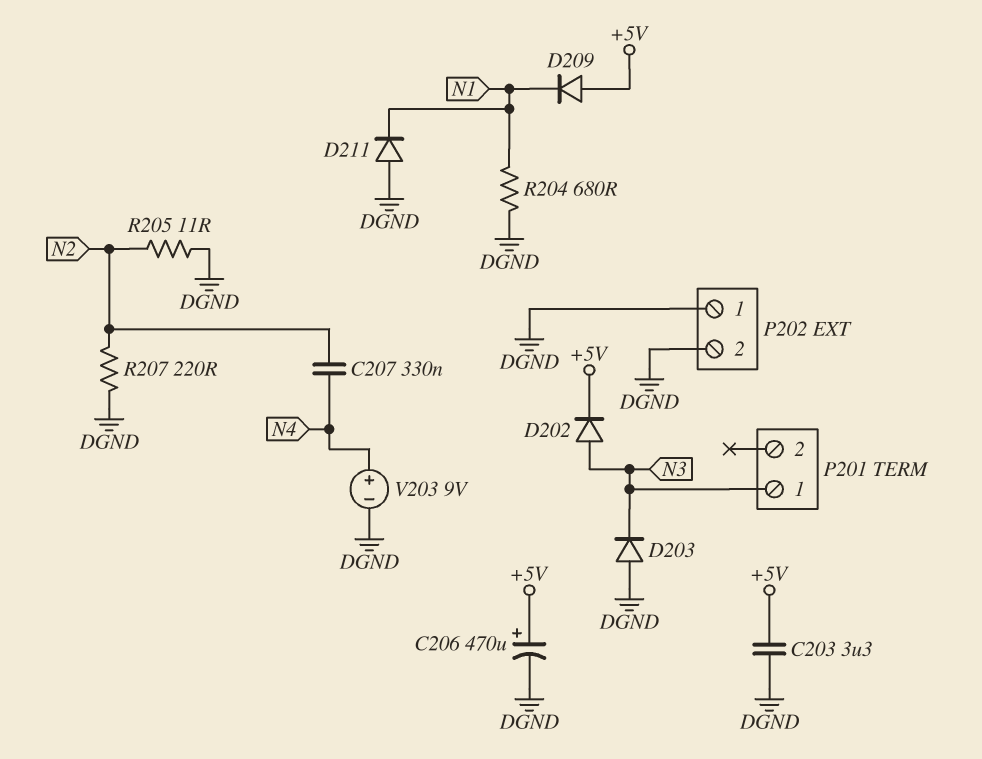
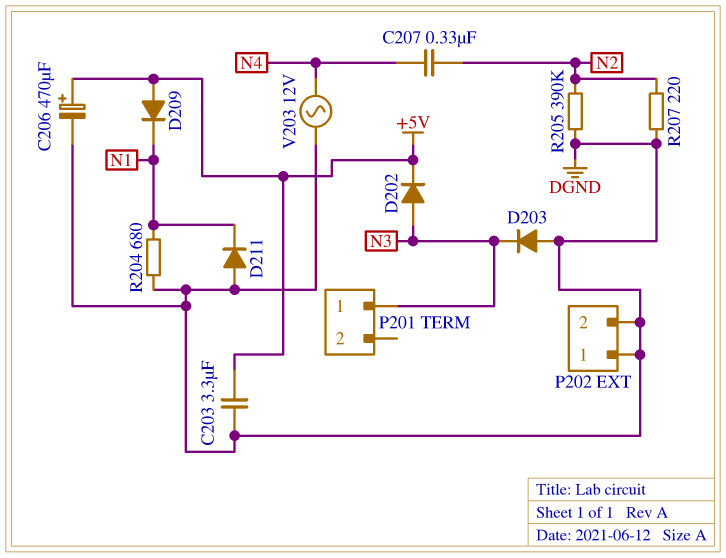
R205: 11 (DGND, N2) -> 390k (DGND, N2)
V203: 9V (plus N4, minus DGND) -> AC 12V (DGND, N4)

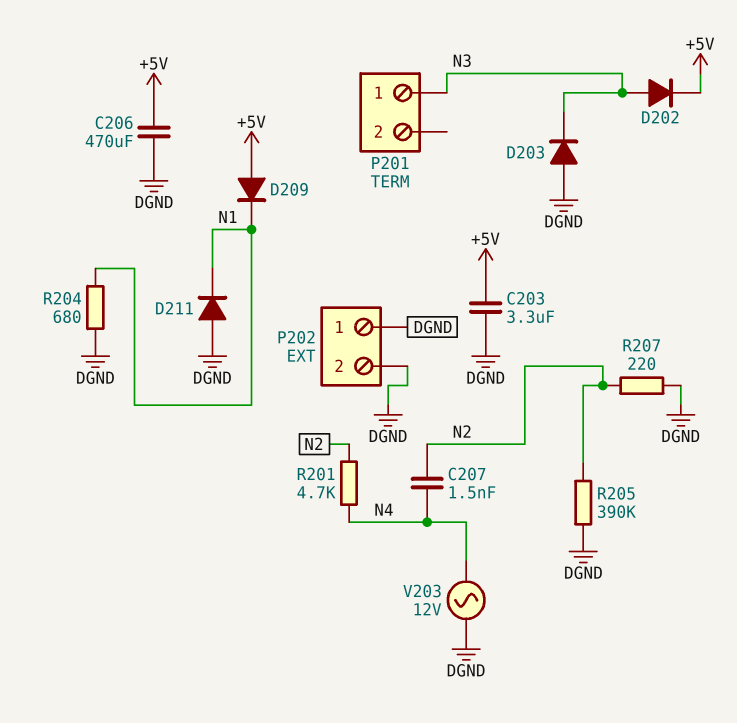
C206: 470uF (plus +5V, minus DGND) -> 470uF (+5V, DGND)
C207: 330nF (N2, N4) -> 1.5nF (N2, N4)
R201: none -> 4.7k (N2, N4)

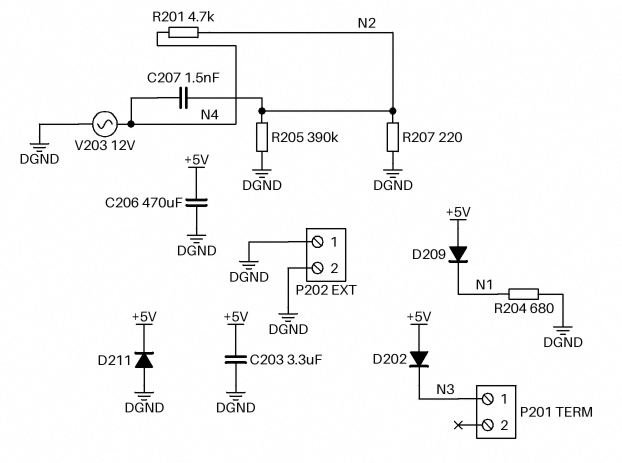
D202: diode (A N3, K +5V) -> diode (A +5V, K N3)
D203: diode (A DGND, K N3) -> none
D211: diode (A DGND, K N1) -> diode (A DGND, K +5V)

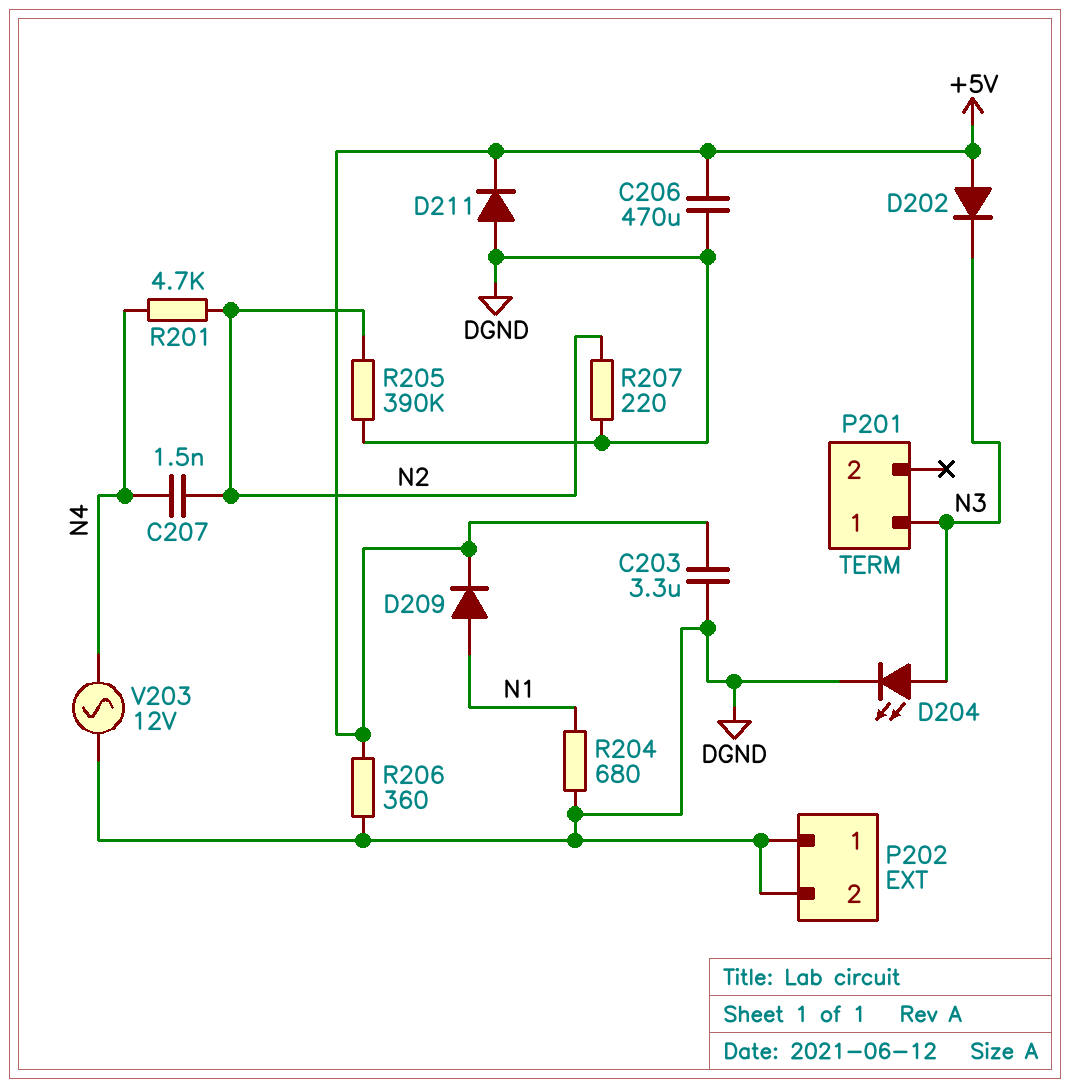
D204: none -> LED (A N3, K DGND)
D209: diode (A +5V, K N1) -> diode (A N1, K +5V)
R206: none -> 360 (+5V, DGND)

